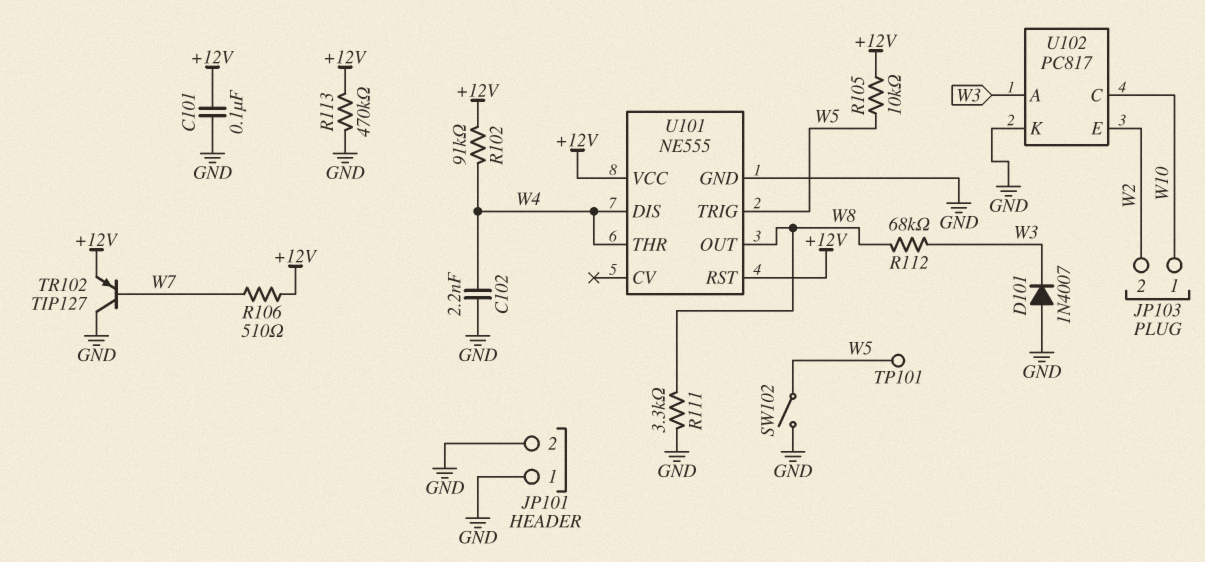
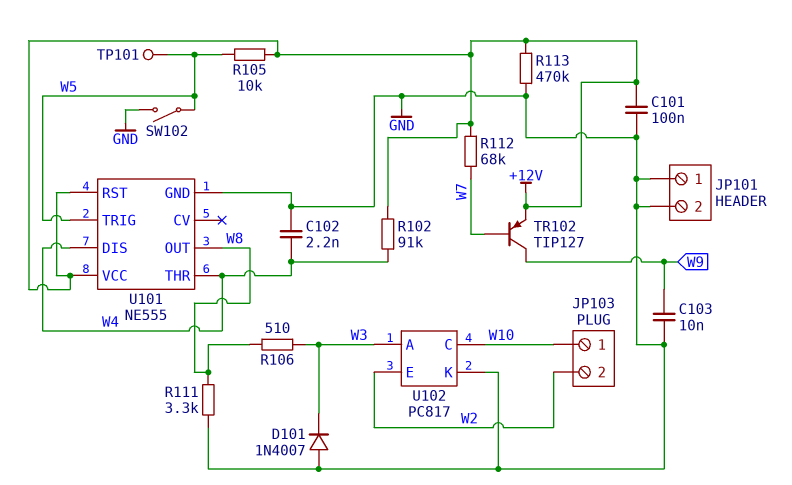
C103: none -> 10nF (GND, W9)
R106: 510 (+12V, W7) -> 510 (W3, W8)
R112: 68k (W3, W8) -> 68k (+12V, W7)
TR102: PNP TIP127 (B W7, C GND, E +12V) -> PNP TIP127 (B W7, C W9, E +12V)

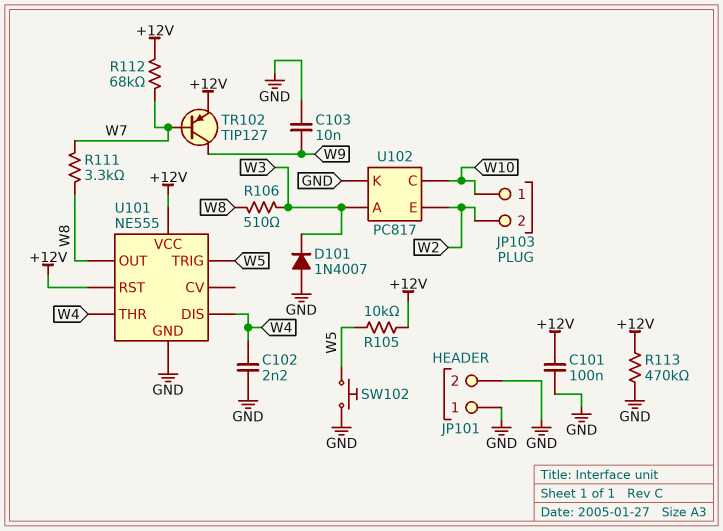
R102: 91k (+12V, W4) -> none
R111: 3.3k (GND, W8) -> 3.3k (W7, W8)
SW102: switch (GND, W5) -> button (GND, W5)
TP101: test point (W5) -> none

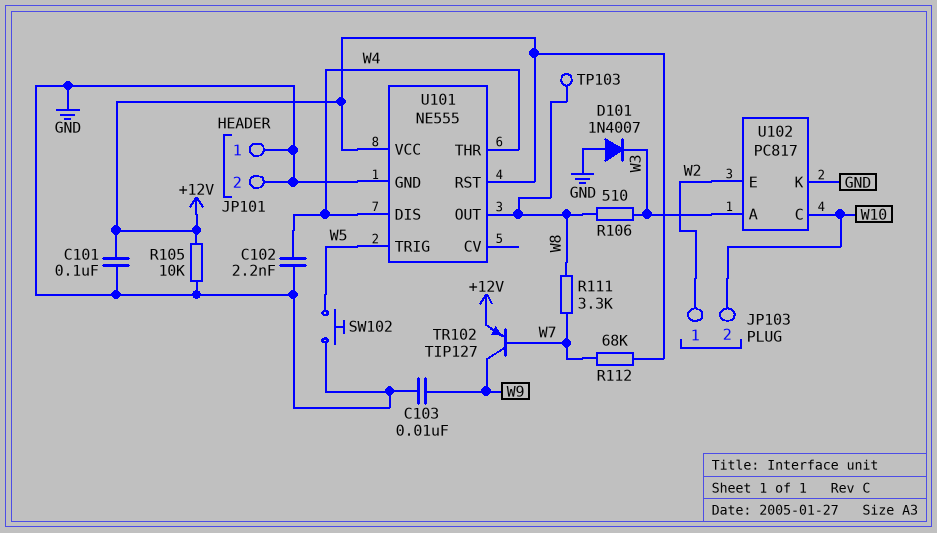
JP103 pin 1: W10 -> W2
JP103 pin 2: W2 -> W10
R105: 10k (+12V, W5) -> 10k (+12V, GND)
R113: 470k (+12V, GND) -> none
TP103: none -> test point (W8)

